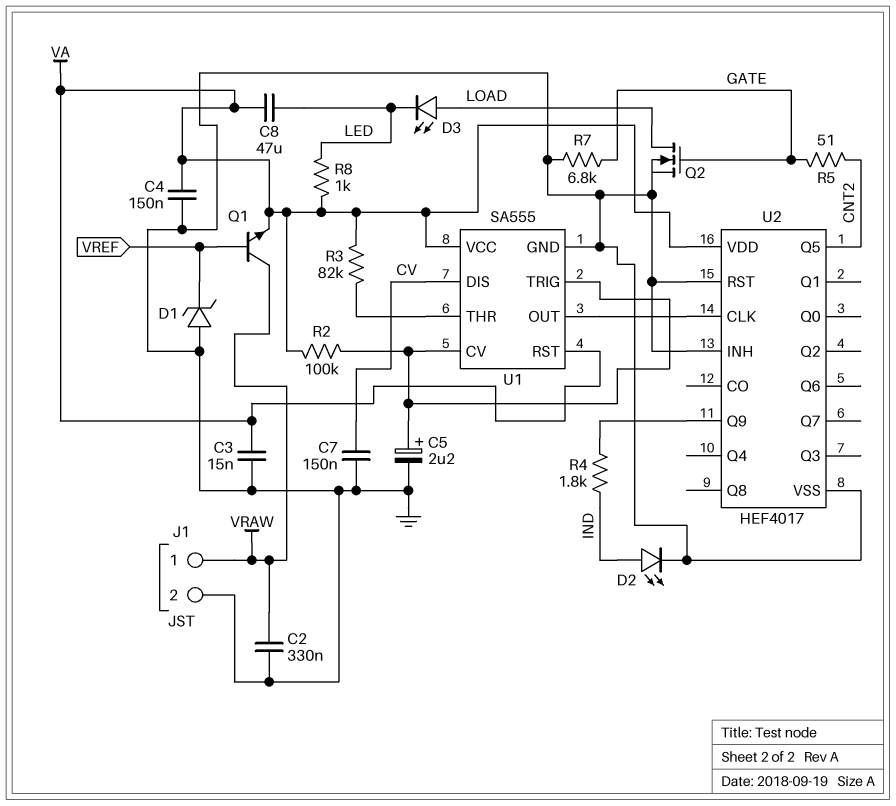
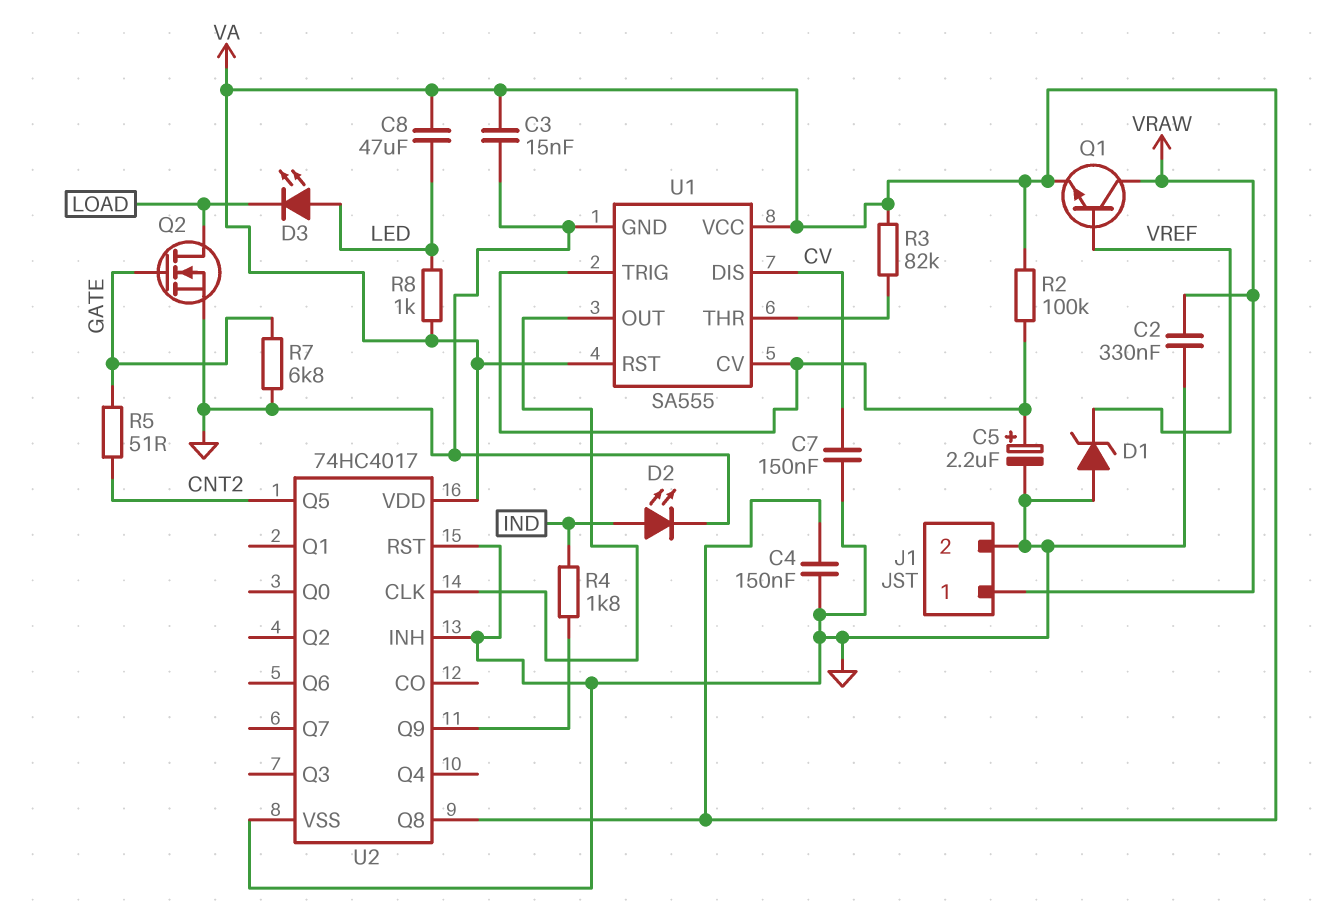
D3: LED (A LOAD, K LED) -> LED (A LED, K LOAD)
U2: HEF4017 -> 74HC4017
U2 pin Q8: none -> VA

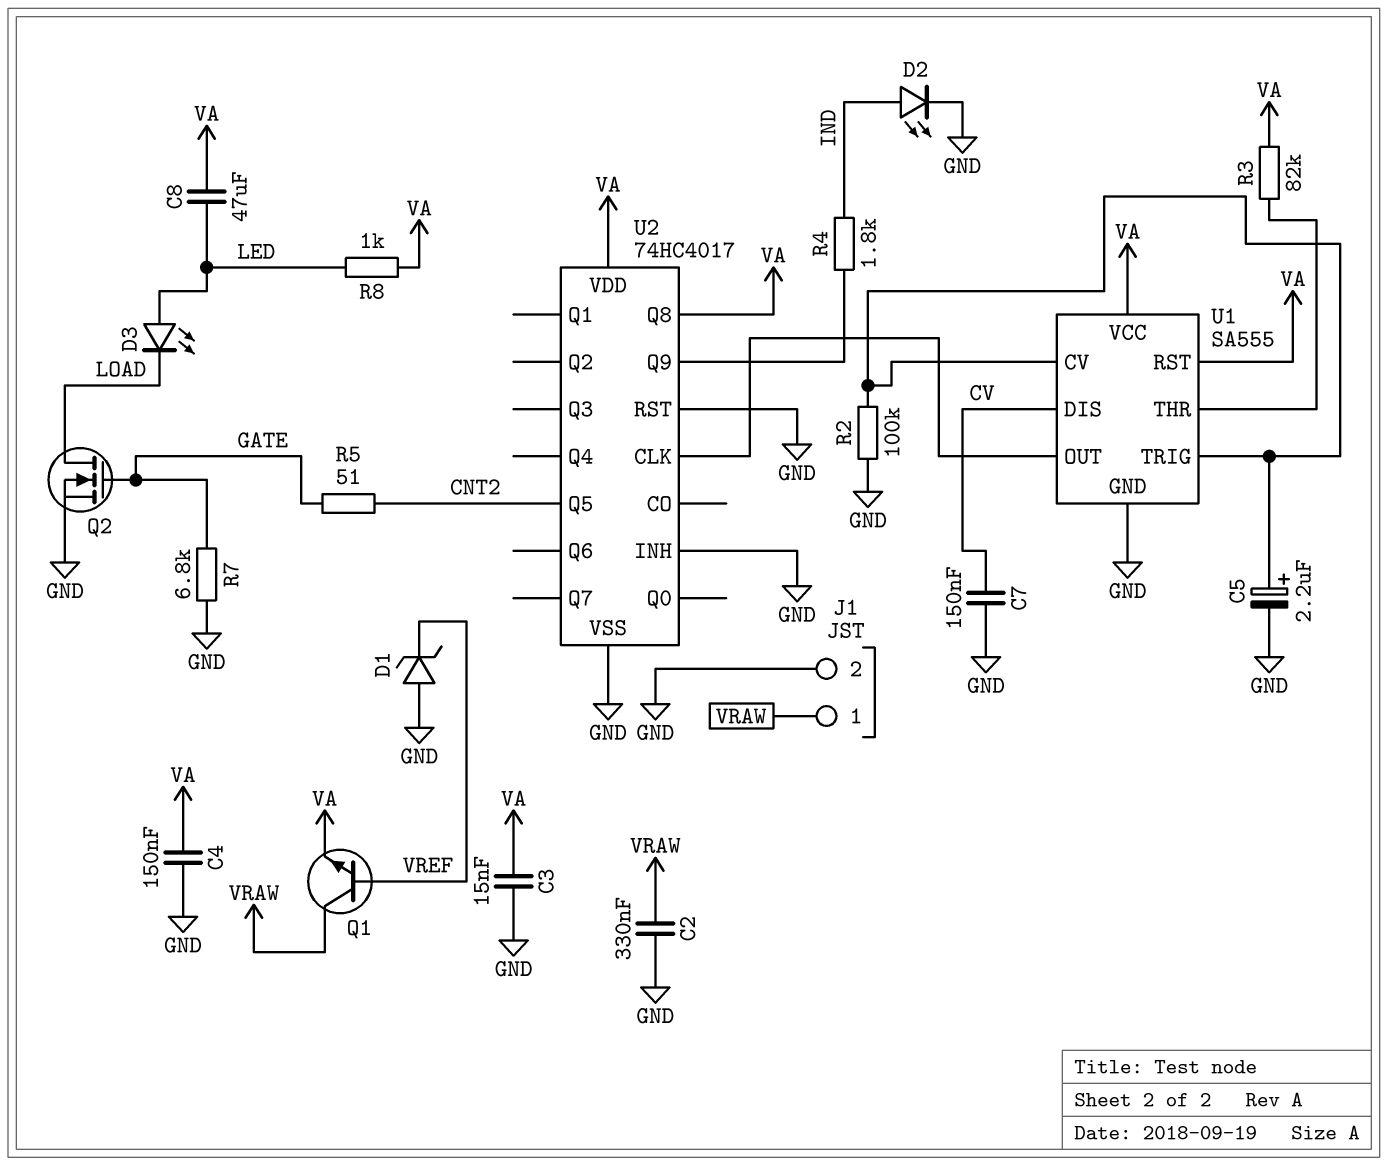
R2: 100k (U1/CV, VA) -> 100k (GND, U1/CV)

